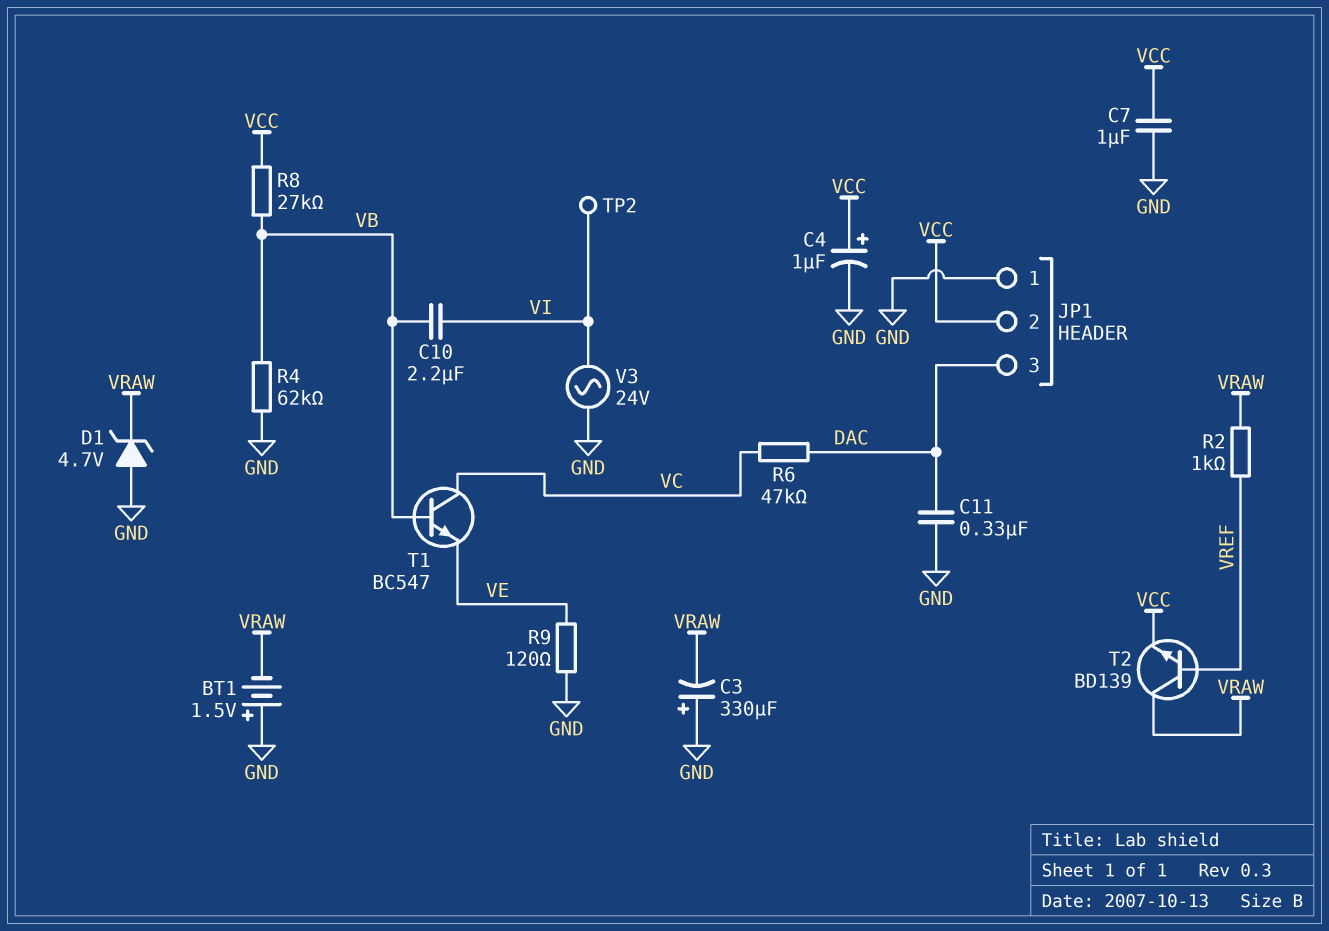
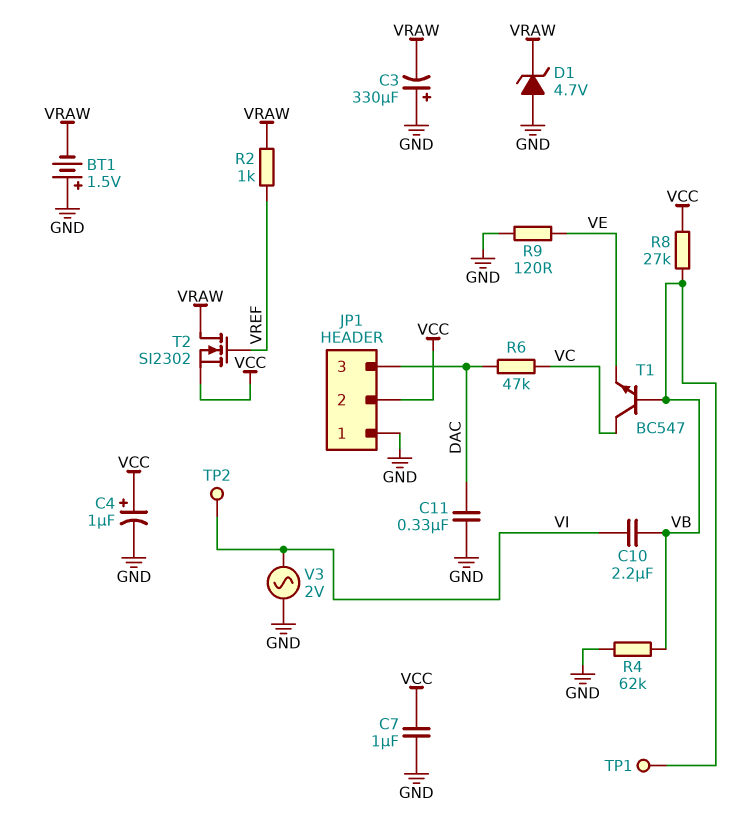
T2: NPN BD139 (B VREF, C VRAW, E VCC) -> NMOS SI2302 (G VREF, D VRAW, S VCC)
TP1: none -> test point (VB)
V3: AC 24V (GND, VI) -> AC 2V (GND, VI)

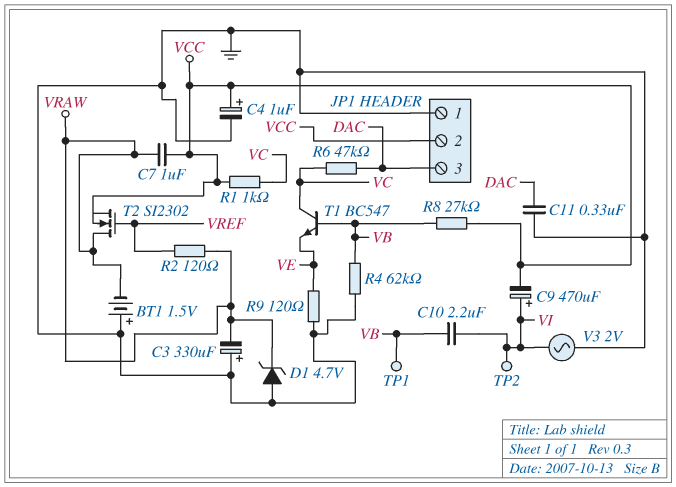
C7: 1uF (GND, VCC) -> 1uF (VCC, VRAW)
C9: none -> 470uF (plus VI, minus VCC)
R1: none -> 1k (VC, VCC)
R2: 1k (VRAW, VREF) -> 120 (VRAW, VREF)

